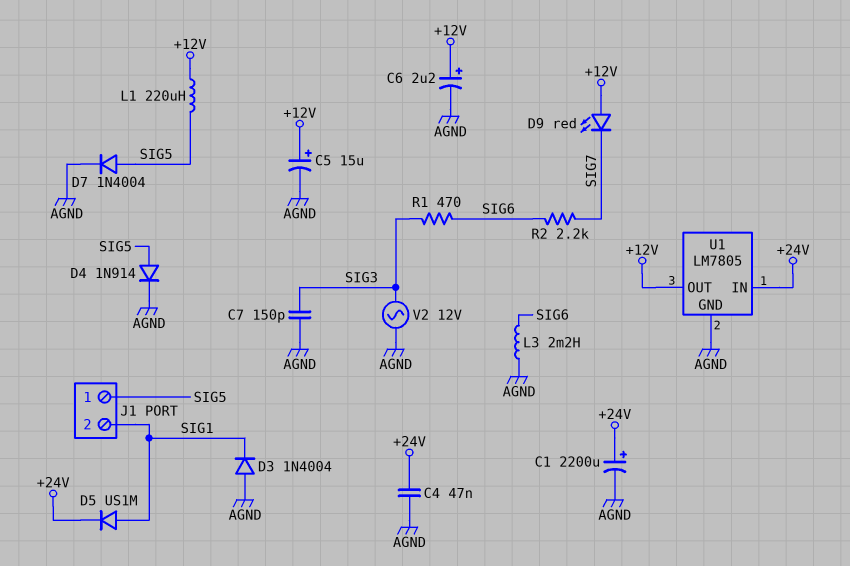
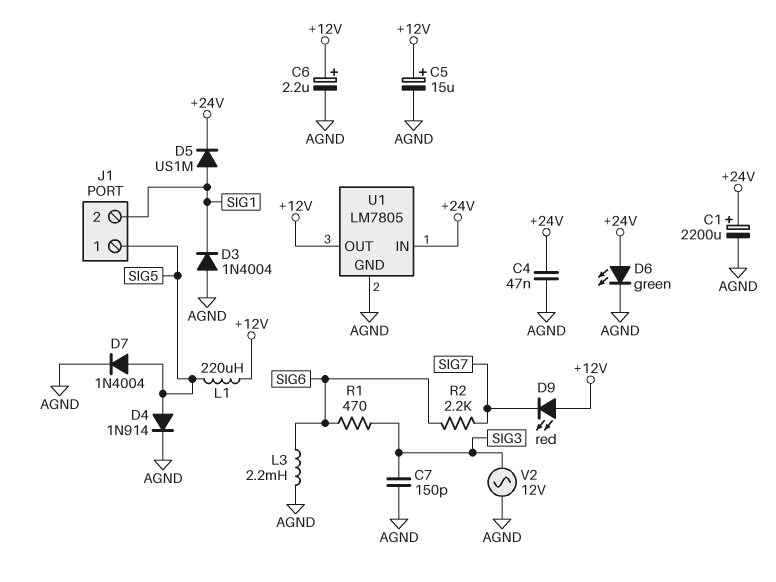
D6: none -> LED green (A +24V, K AGND)

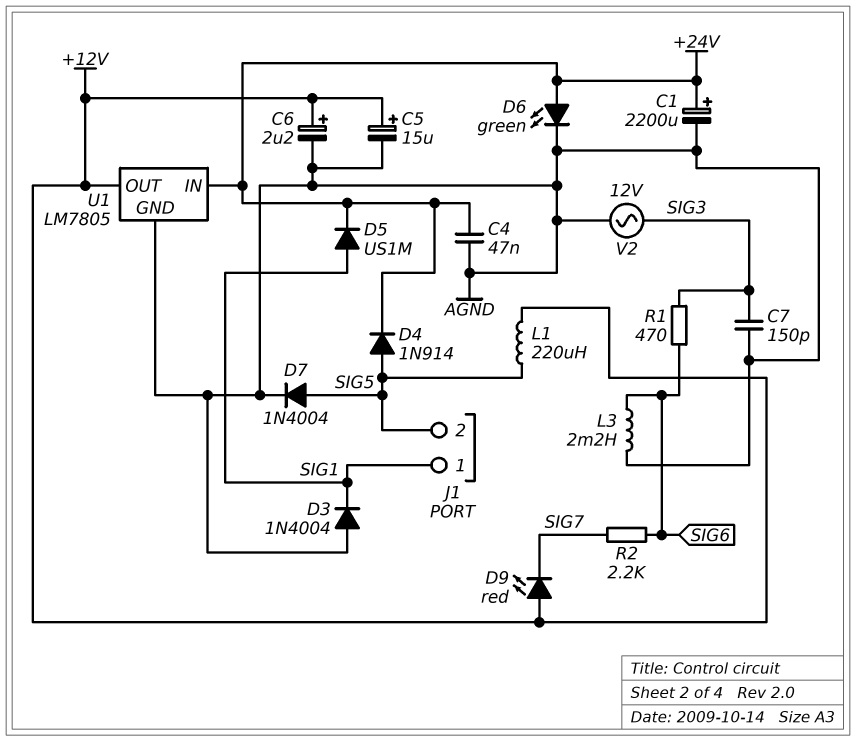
D4: diode 1N914 (A SIG5, K AGND) -> diode 1N914 (A SIG5, K +24V)
J1 pin 1: SIG5 -> SIG1
J1 pin 2: SIG1 -> SIG5

